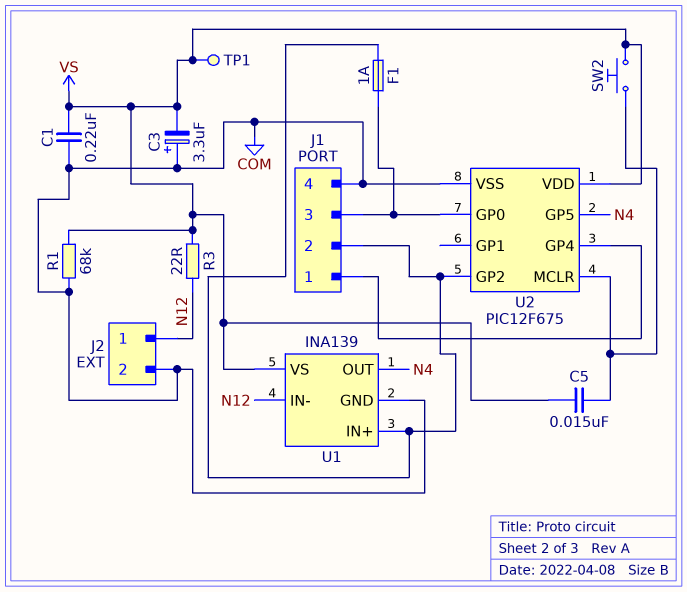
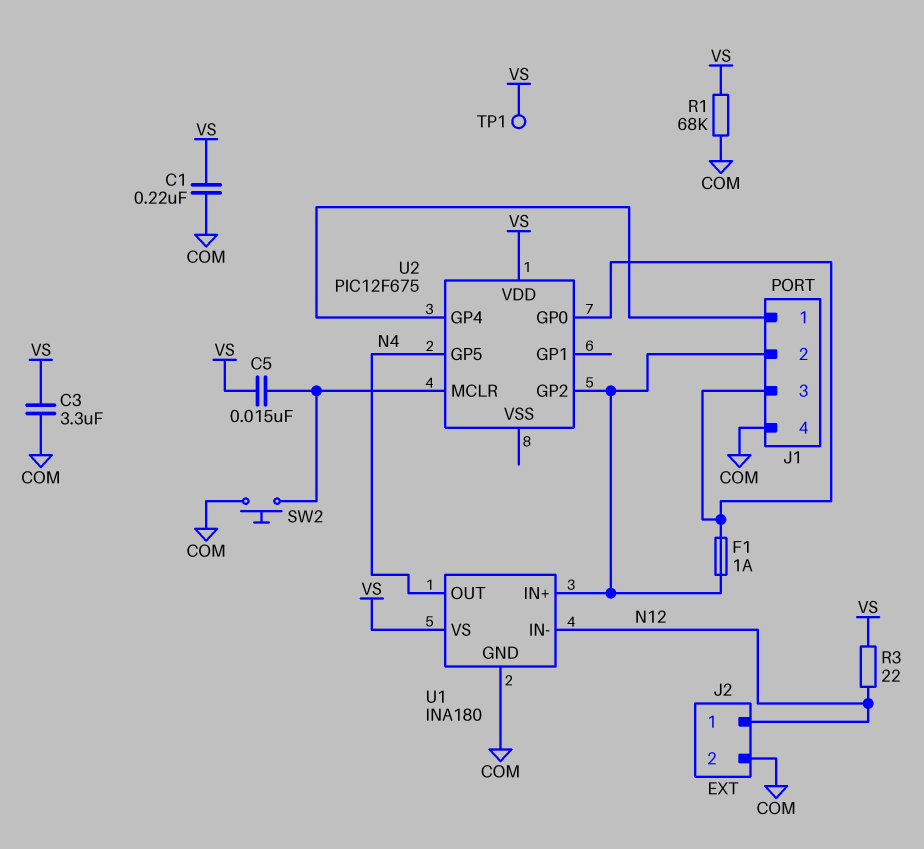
C3: 3.3uF (plus COM, minus VS) -> 3.3uF (COM, VS)
SW2: button (U2/MCLR, VS) -> button (COM, U2/MCLR)
U1: INA139 -> INA180
U2 pin VSS: COM -> none

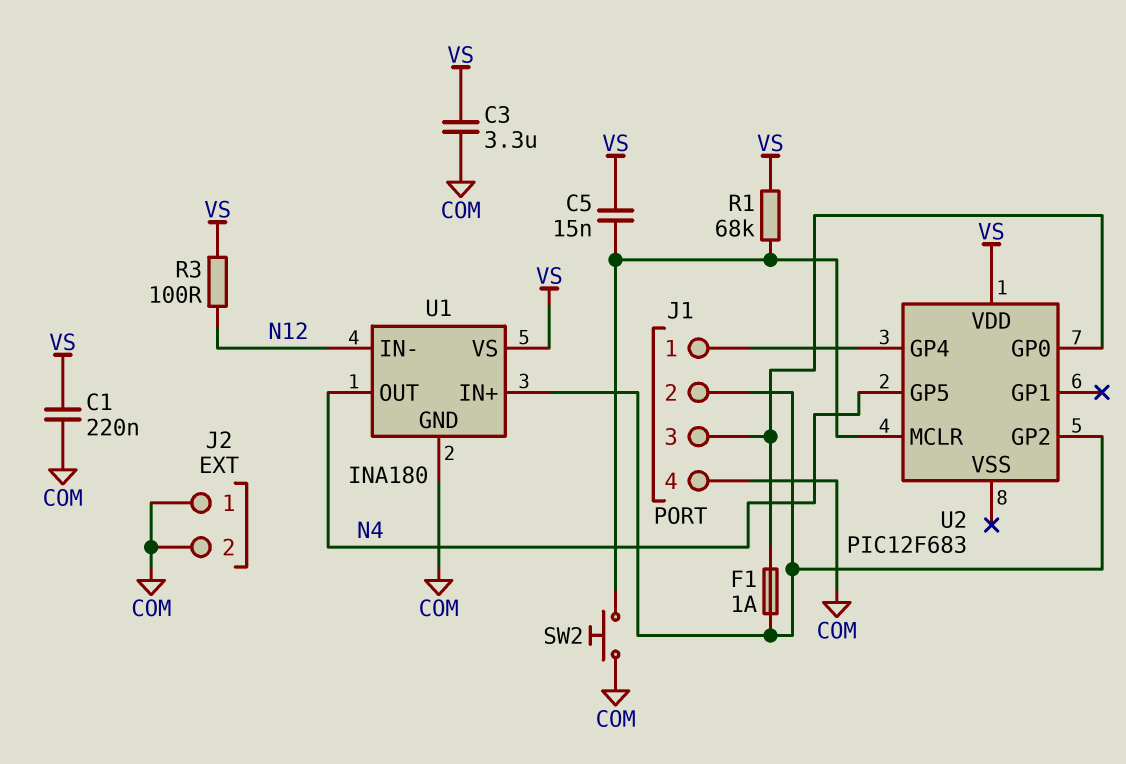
J2 pin 1: N12 -> COM
R1: 68k (COM, VS) -> 68k (U2/MCLR, VS)
R3: 22 (N12, VS) -> 100 (N12, VS)
TP1: test point (VS) -> none
U2: PIC12F675 -> PIC12F683

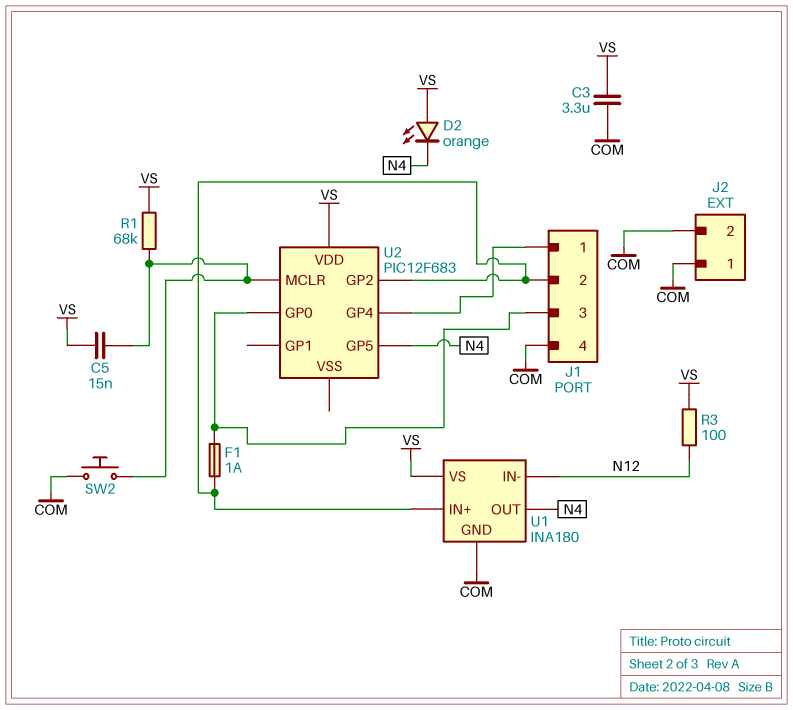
C1: 220nF (COM, VS) -> none
D2: none -> LED orange (A VS, K N4)

